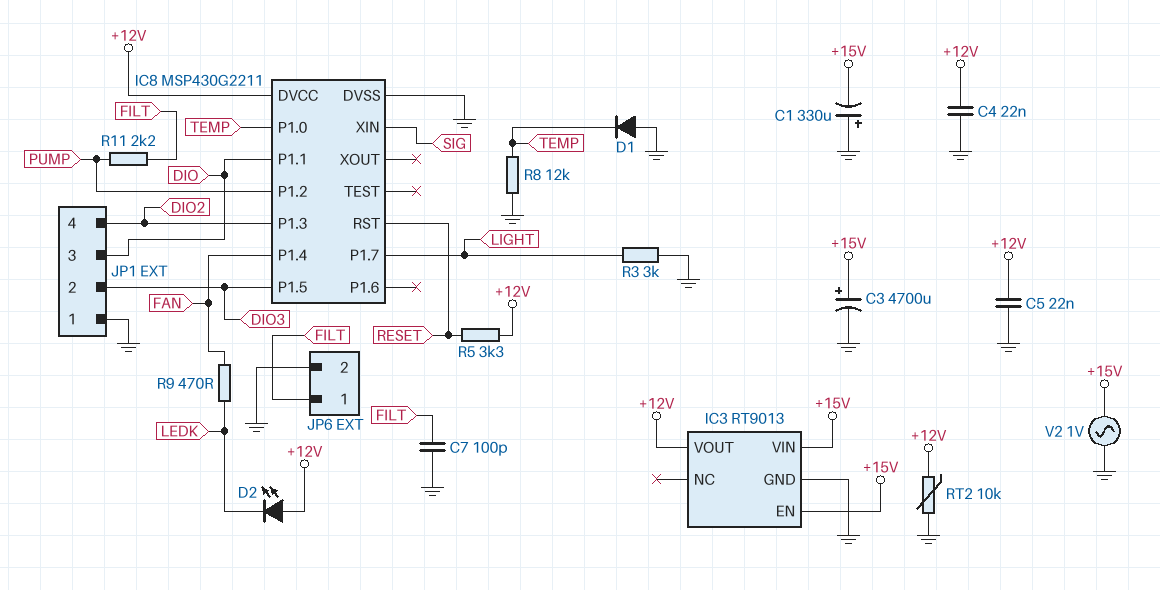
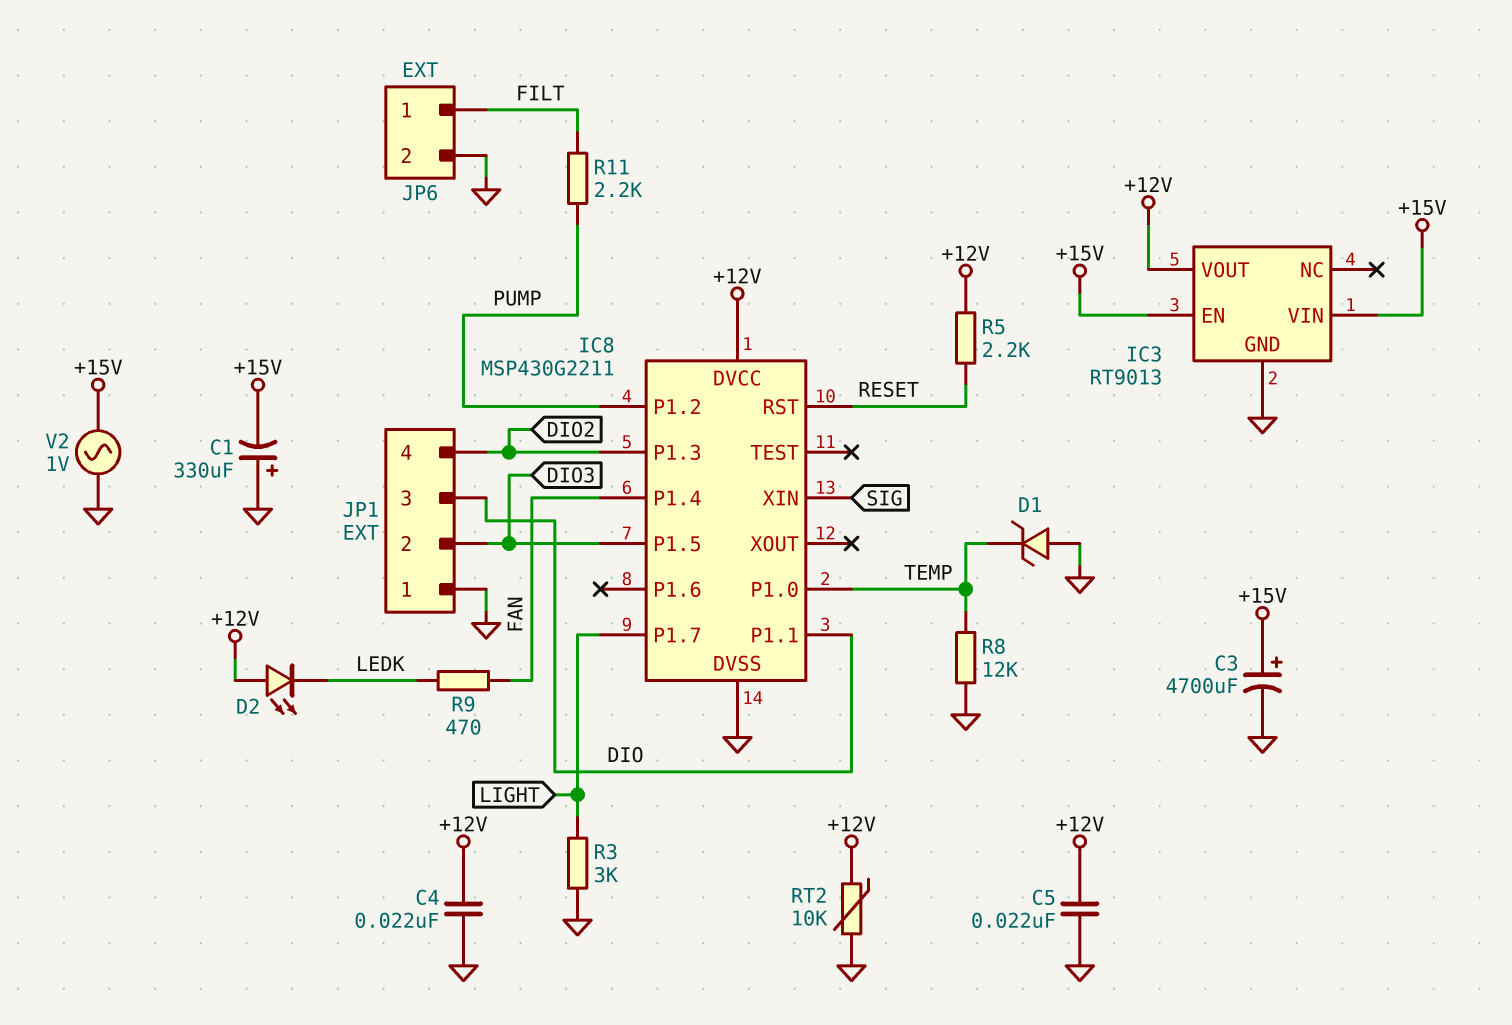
C7: 100pF (FILT, GND) -> none
D1: diode (A GND, K TEMP) -> zener (A GND, K TEMP)
R5: 3.3k (+12V, RESET) -> 2.2k (+12V, RESET)

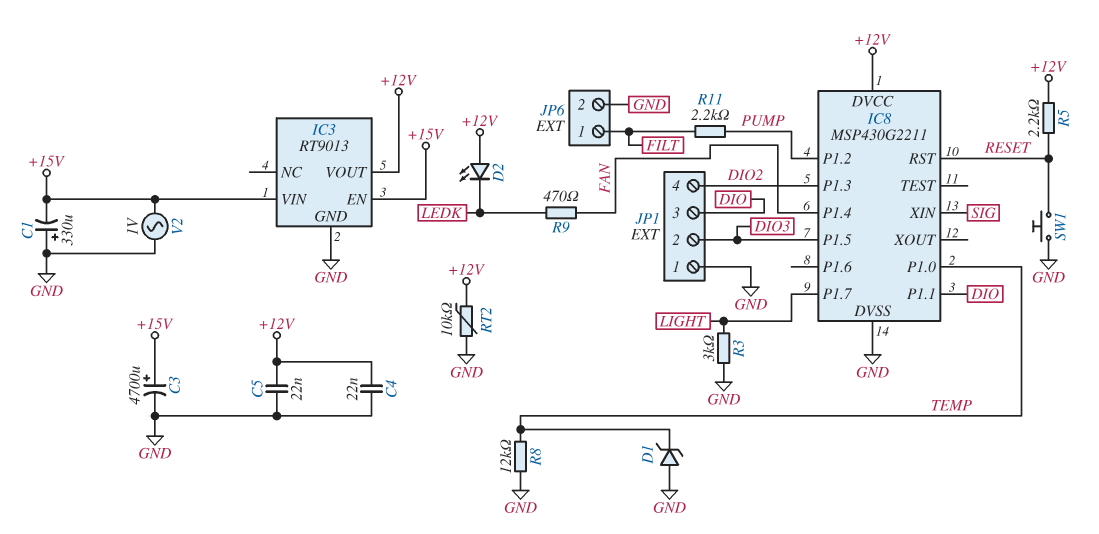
SW1: none -> button (GND, RESET)

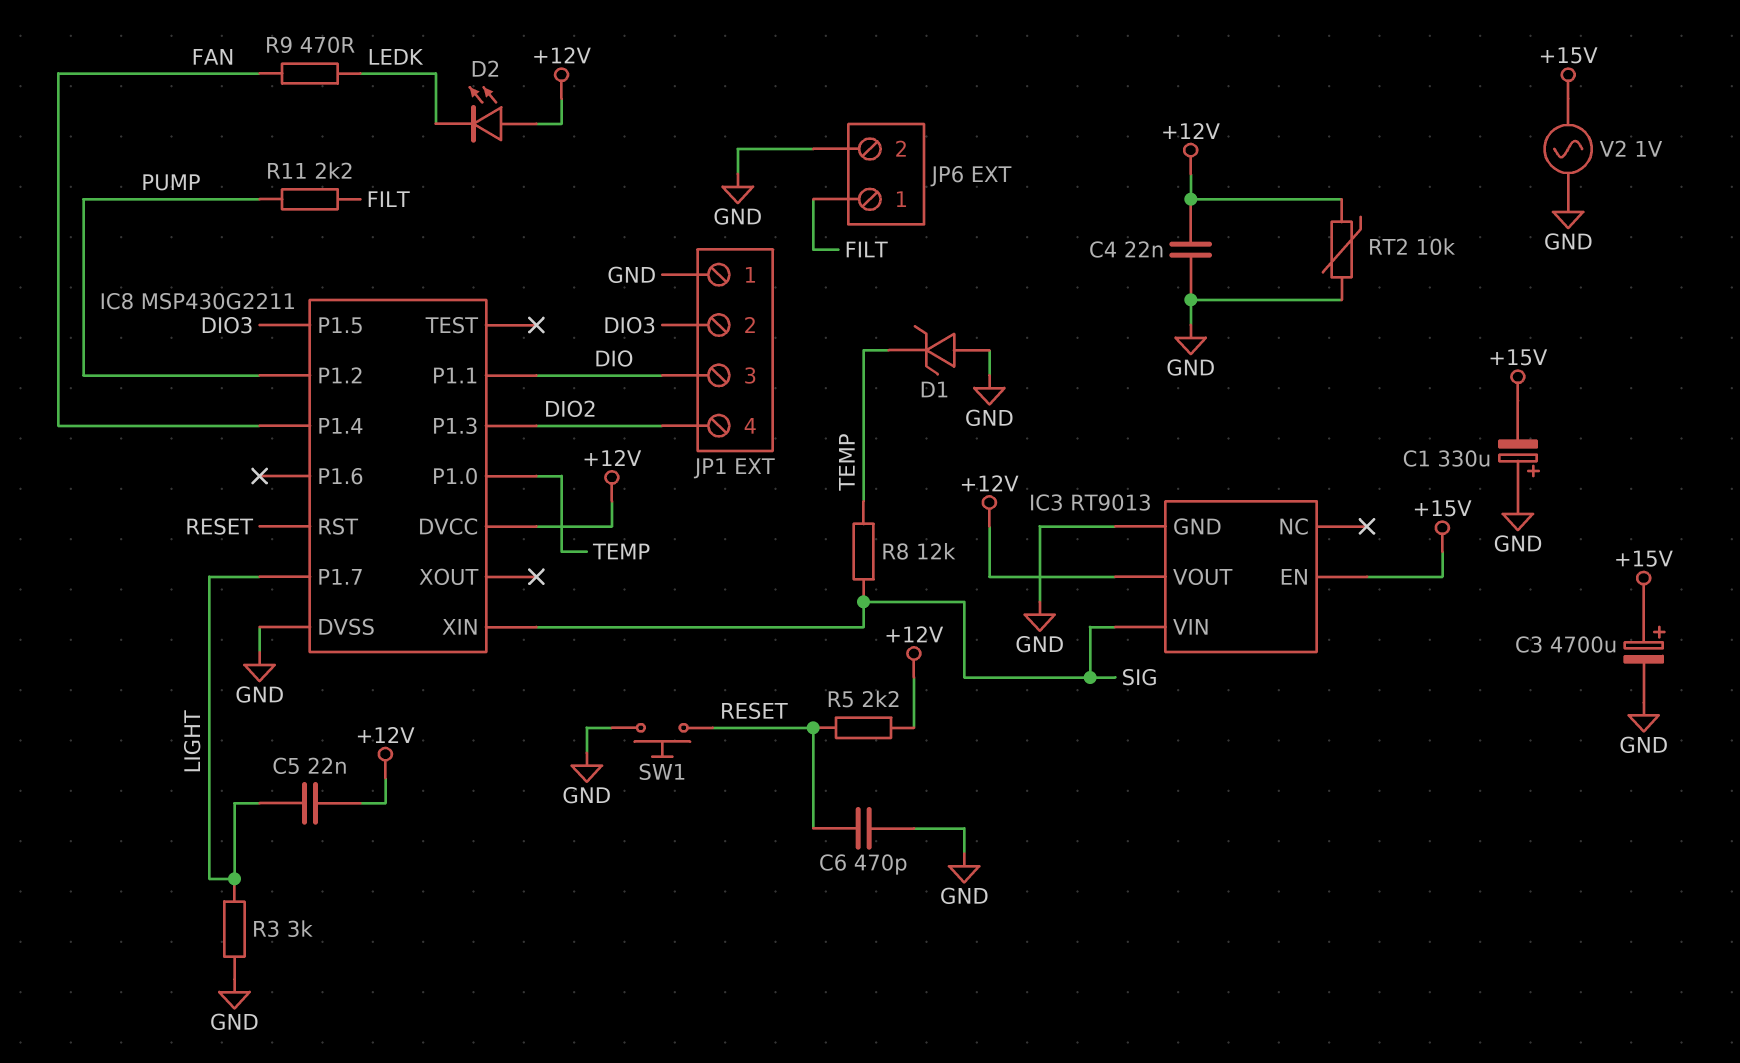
C5: 22nF (+12V, GND) -> 22nF (+12V, LIGHT)
C6: none -> 470pF (GND, RESET)
IC3 pin VIN: +15V -> SIG
R8: 12k (GND, TEMP) -> 12k (SIG, TEMP)

